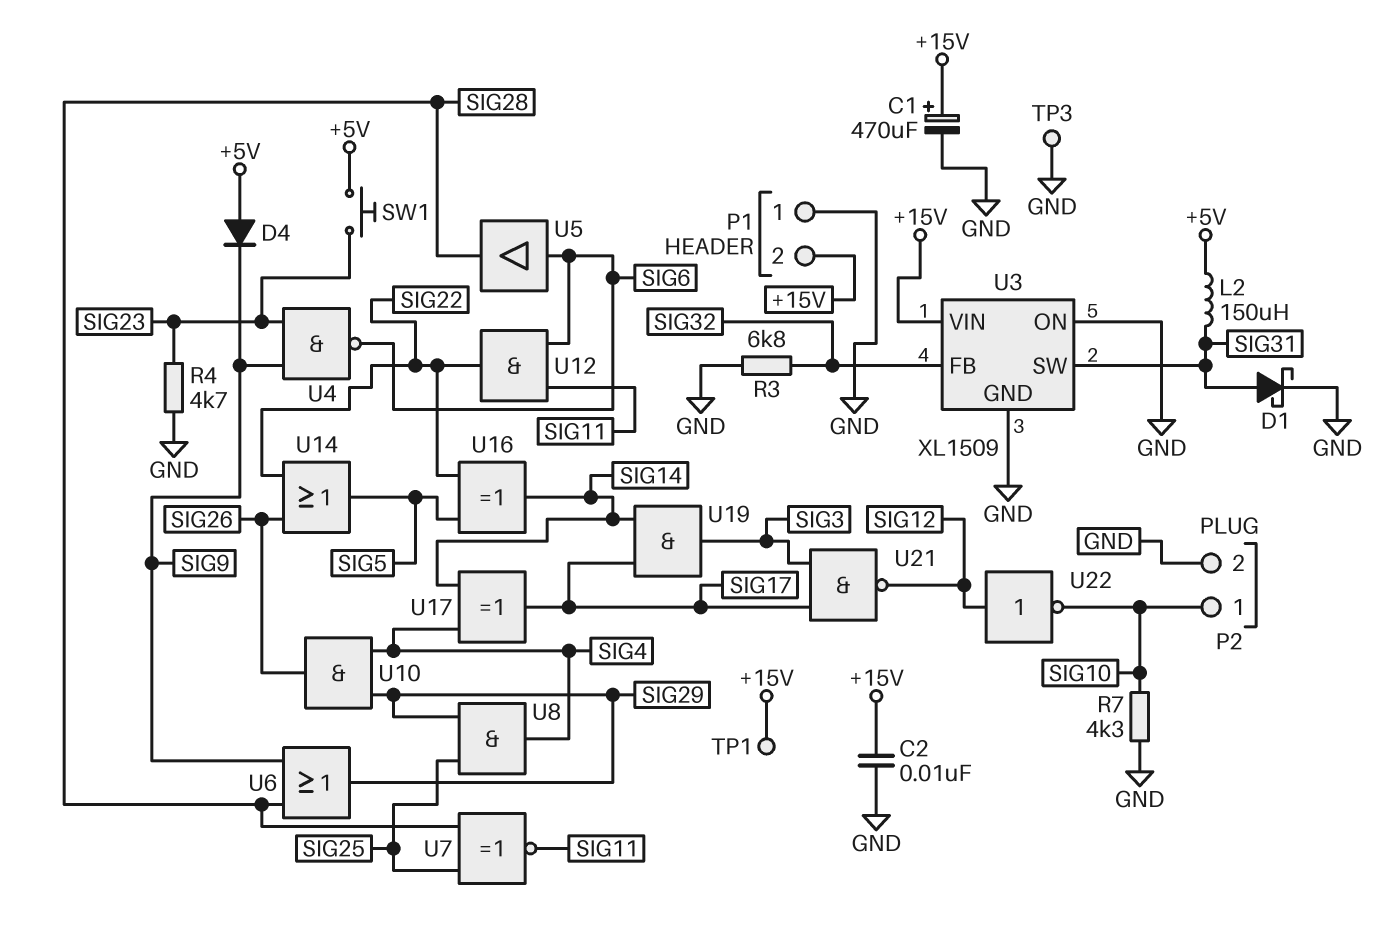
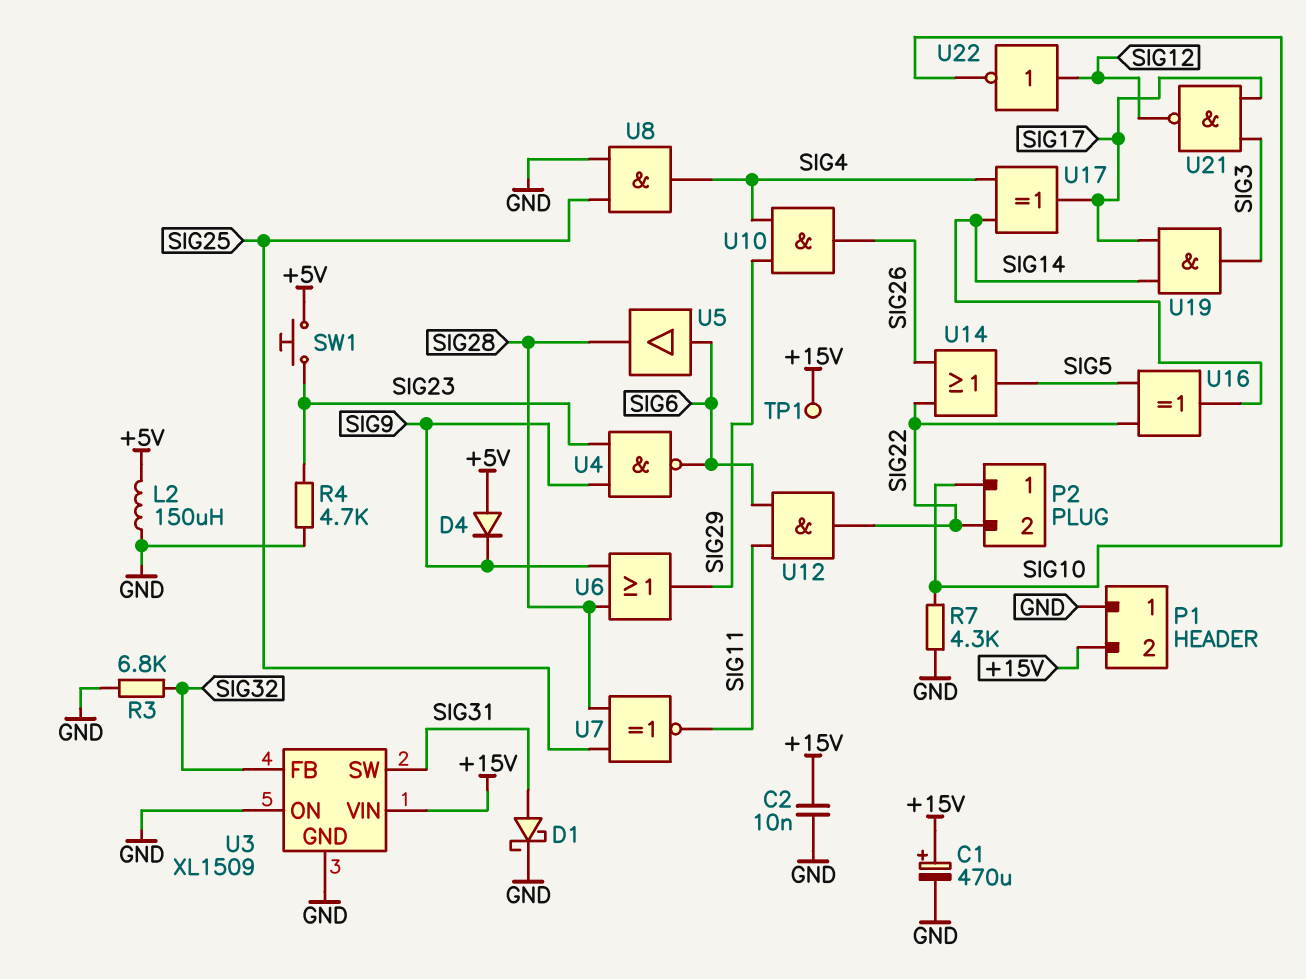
L2: 150uH (+5V, SIG31) -> 150uH (+5V, GND)
P2 pin 2: GND -> SIG22
TP3: test point (GND) -> none
U8: AND (in SIG25, in SIG29, out SIG4) -> AND (in GND, in SIG25, out SIG4)

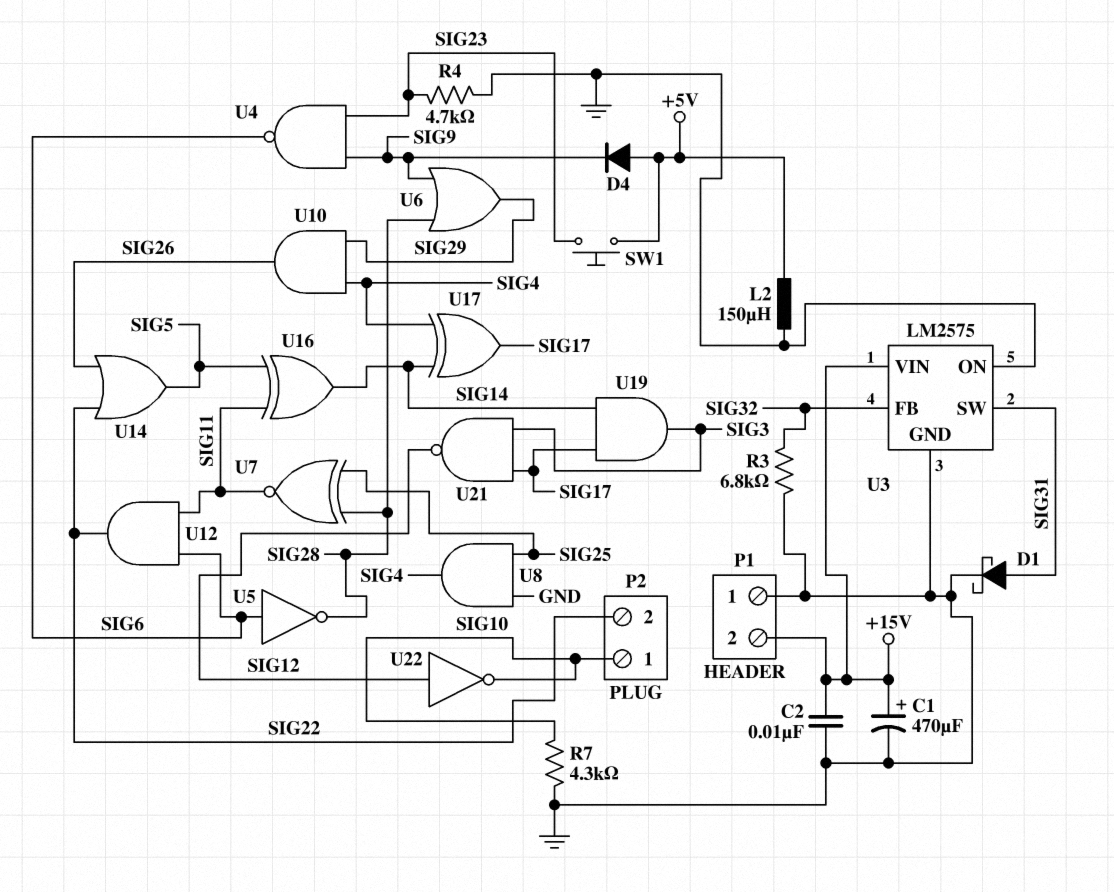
TP1: test point (+15V) -> none
U3: XL1509 -> LM2575
U5: buffer (in SIG6, out SIG28) -> NOT (in SIG6, out SIG28)
U16: XOR (in SIG5, in SIG22, out SIG14) -> XOR (in SIG5, in SIG11, out SIG14)

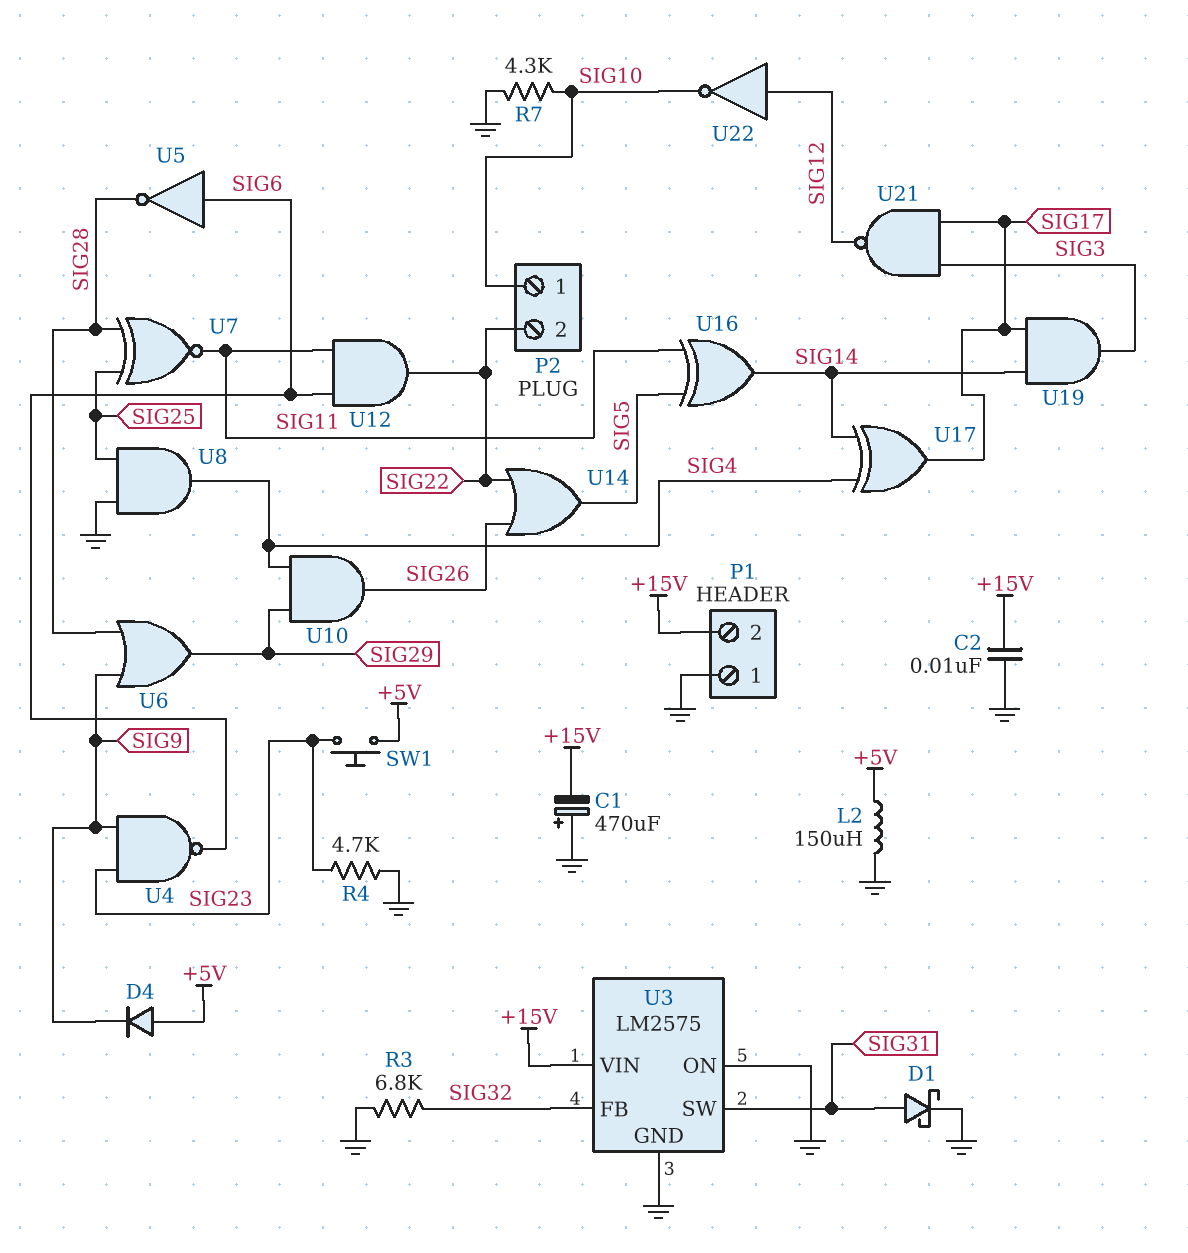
C1: 470uF (plus +15V, minus GND) -> 470uF (plus GND, minus +15V)

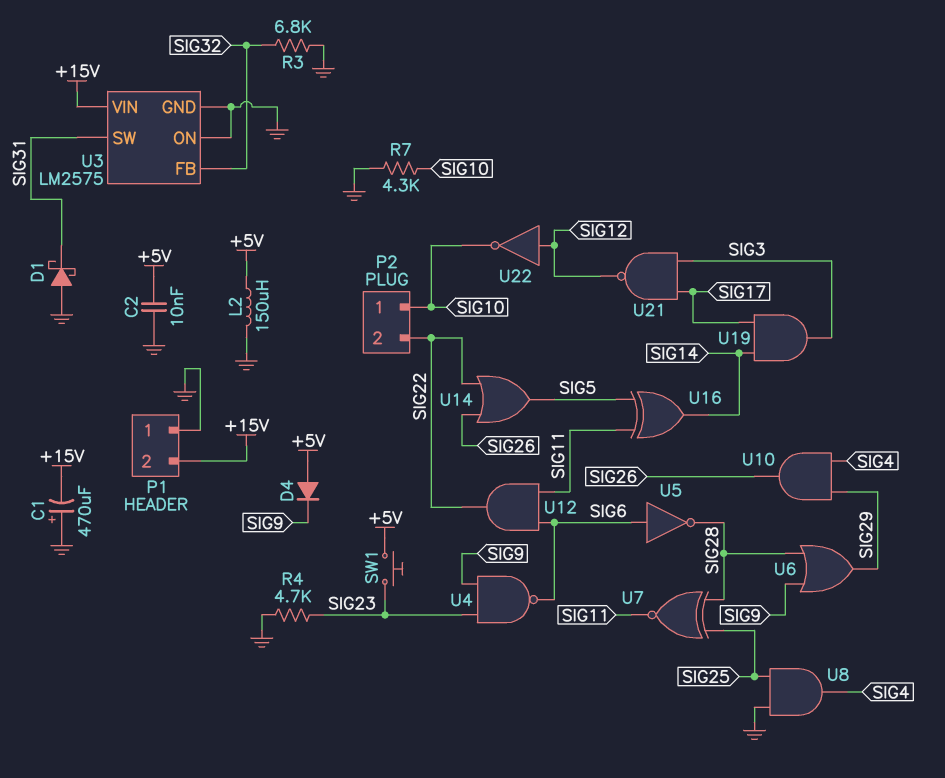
C2: 10nF (+15V, GND) -> 10nF (+5V, GND)
D1: schottky (A SIG31, K GND) -> schottky (A GND, K SIG31)
U17: XOR (in SIG4, in SIG14, out SIG17) -> none

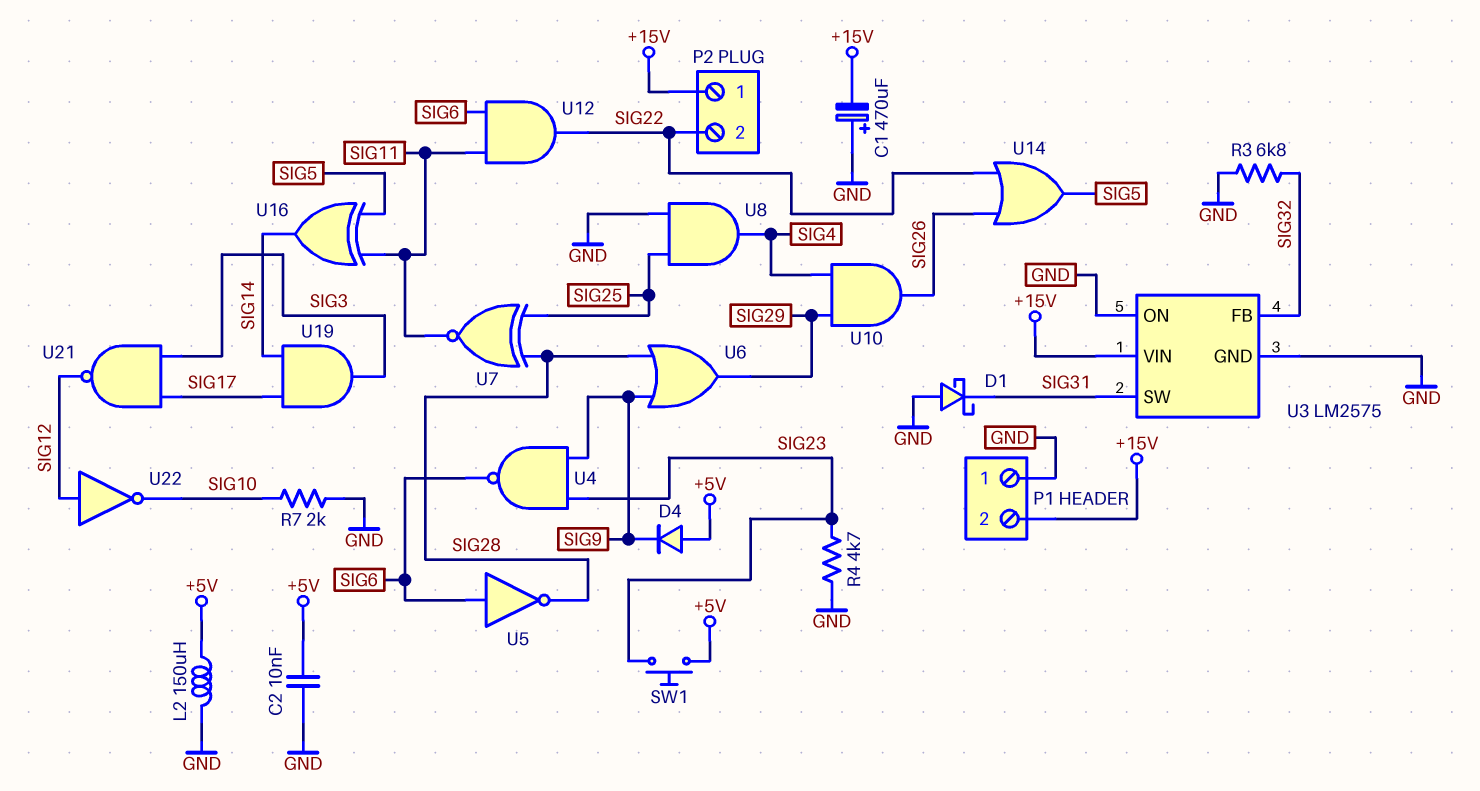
P2 pin 1: SIG10 -> +15V
R7: 4.3k (GND, SIG10) -> 2k (GND, SIG10)

